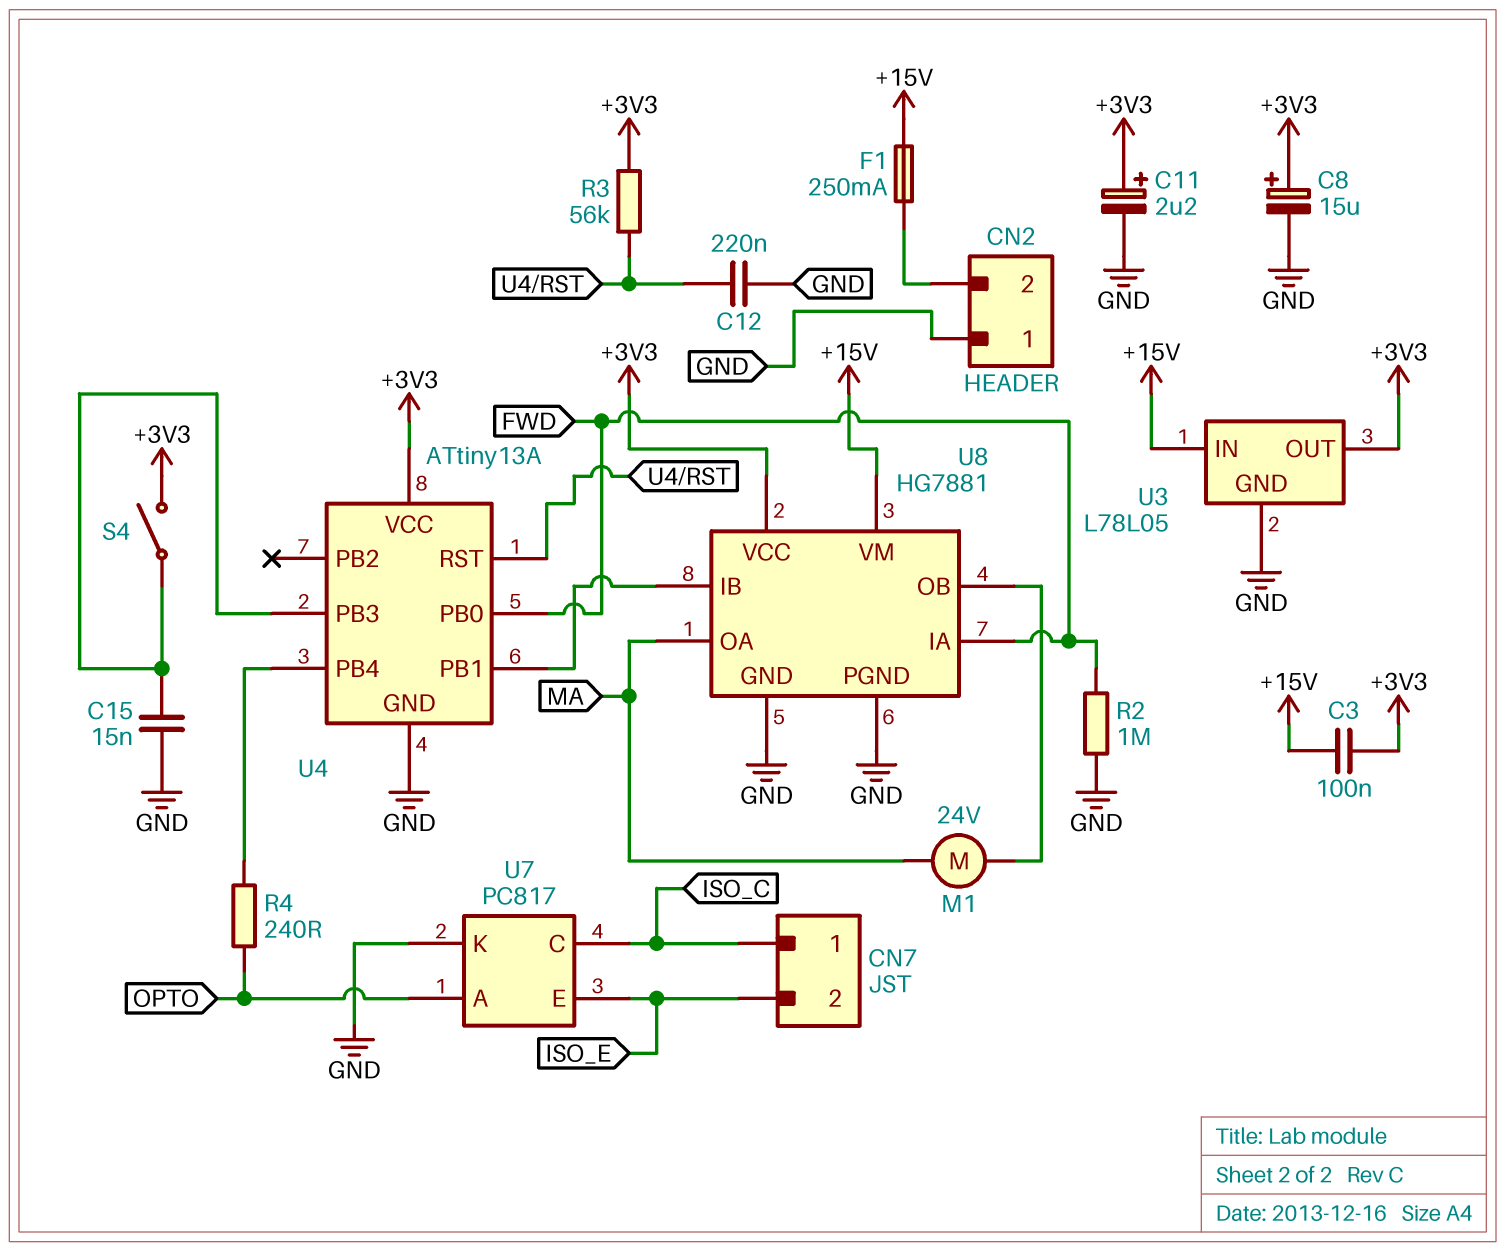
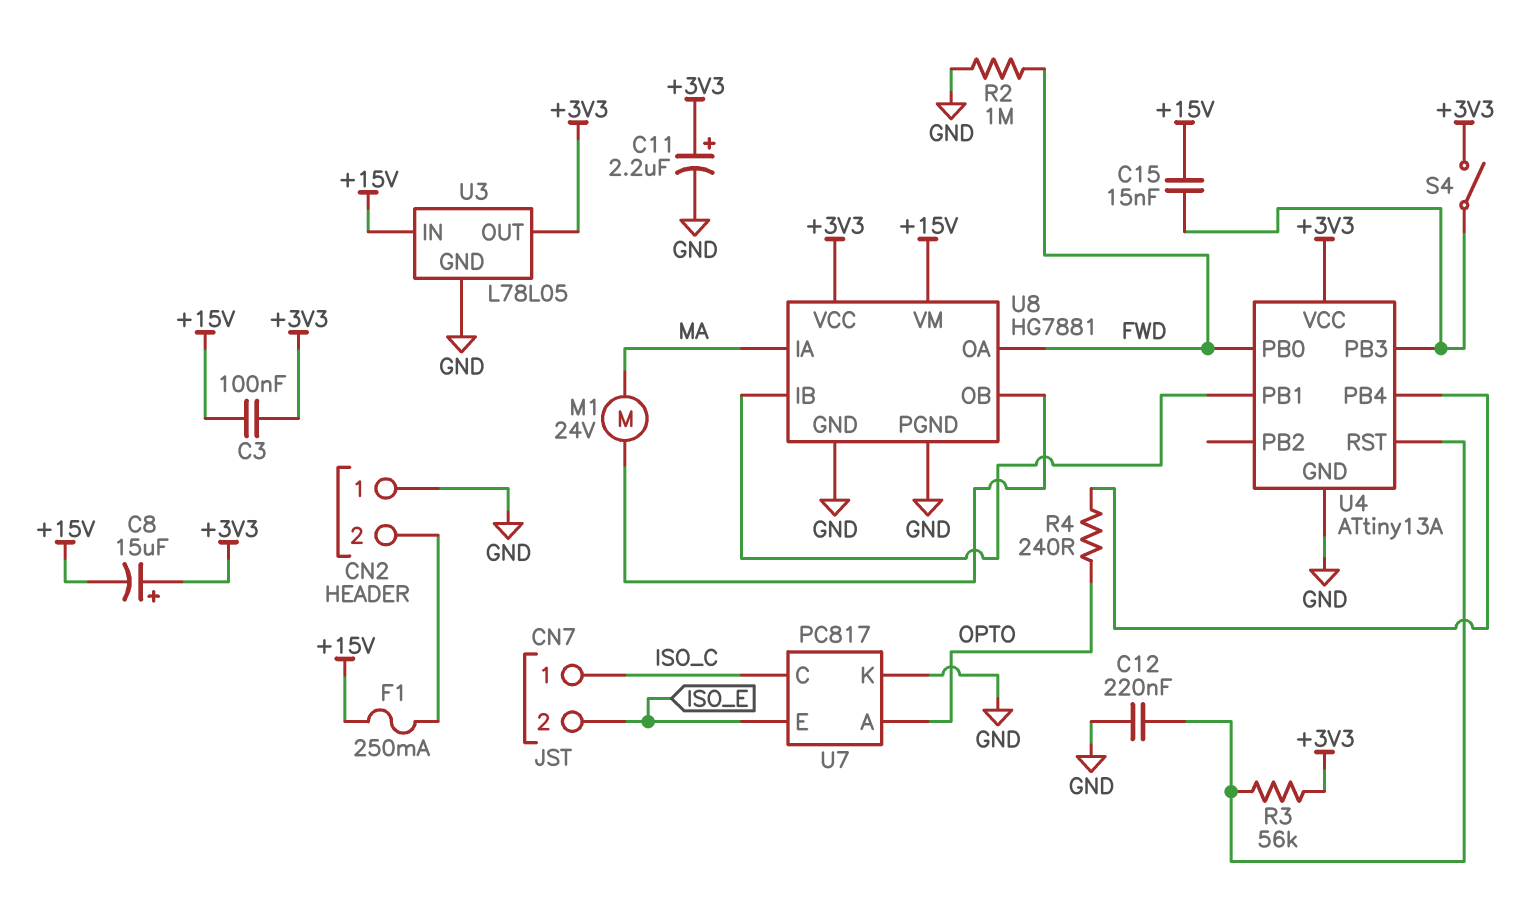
C8: 15uF (plus +3V3, minus GND) -> 15uF (plus +3V3, minus +15V)
C15: 15nF (GND, U4/PB3) -> 15nF (+15V, U4/PB3)
U8 pin IA: FWD -> MA
U8 pin OA: MA -> FWD

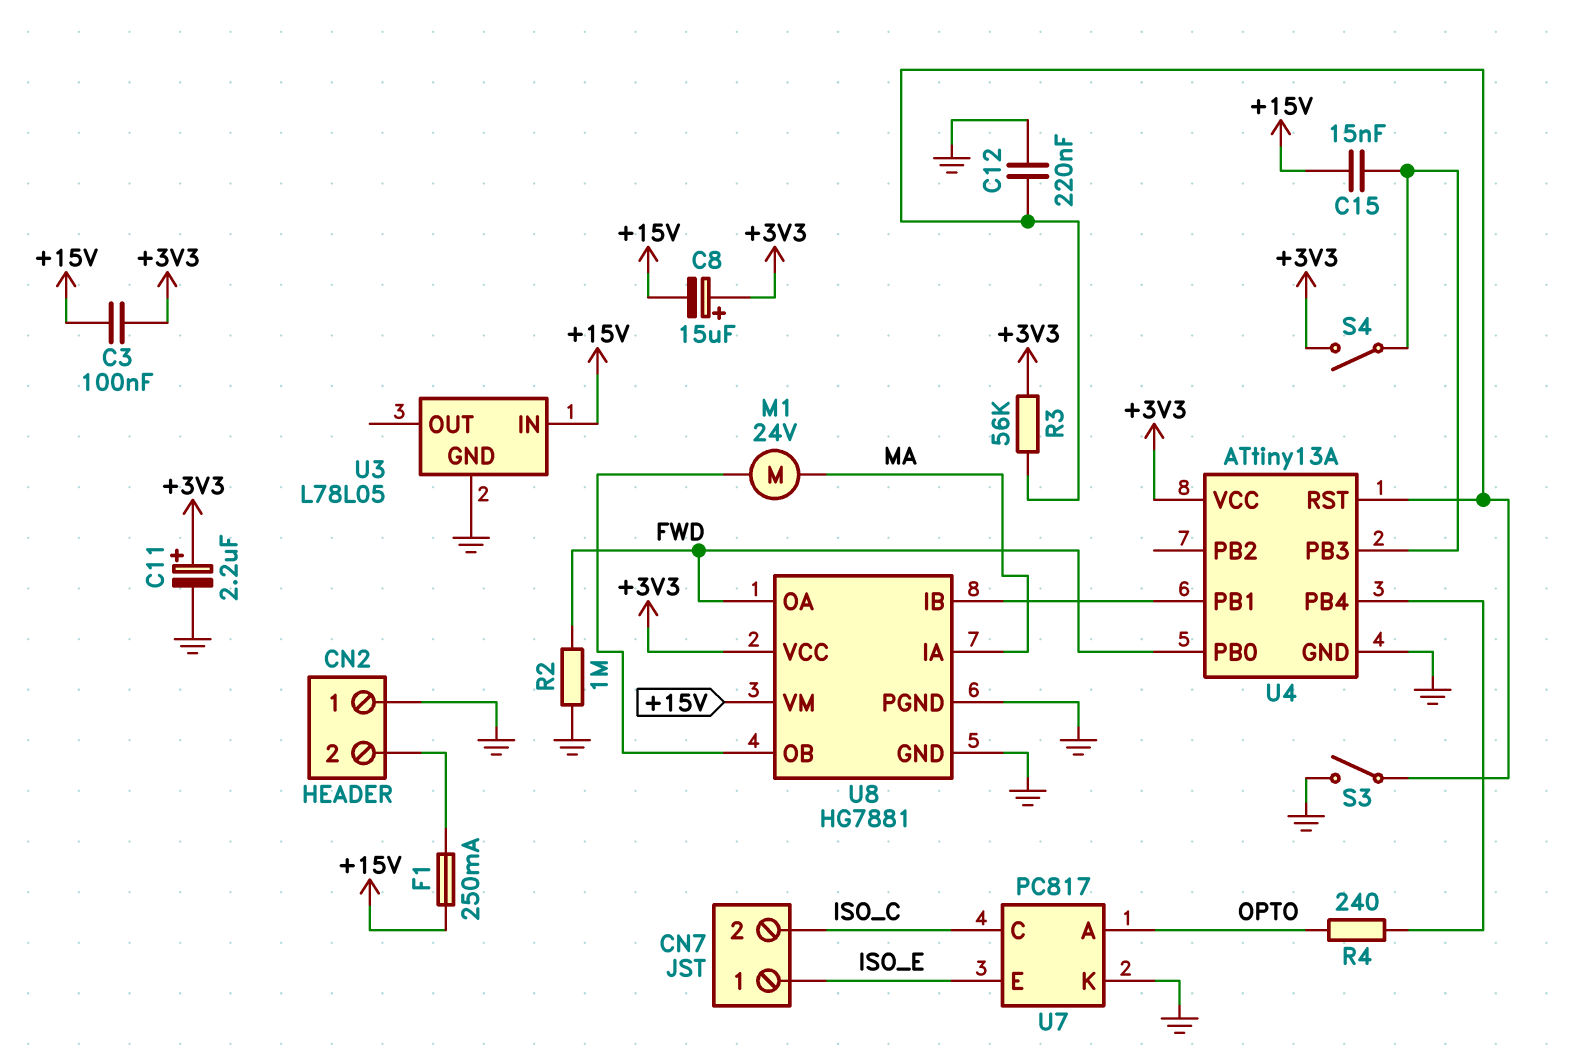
CN7 pin 1: ISO_C -> ISO_E
CN7 pin 2: ISO_E -> ISO_C
S3: none -> switch (GND, U4/RST)
U3 pin OUT: +3V3 -> none

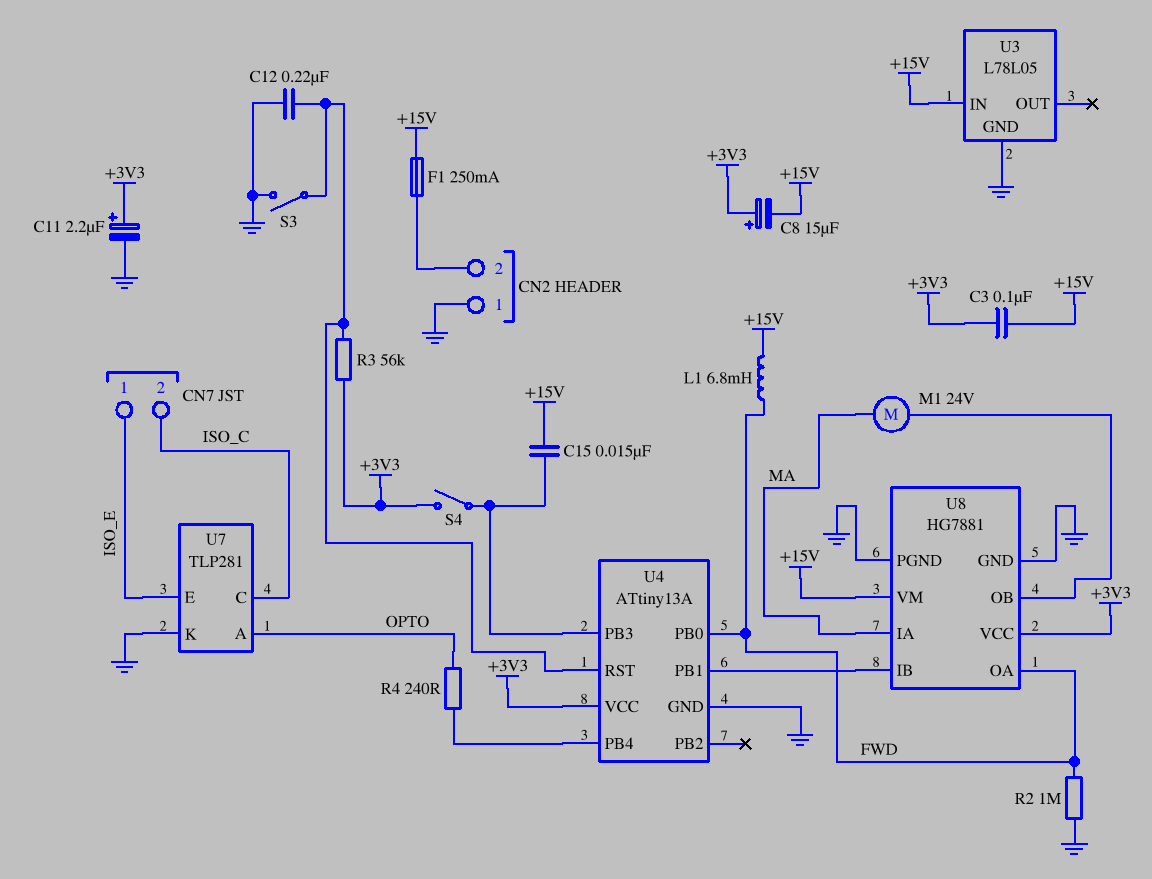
L1: none -> 6.8mH (+15V, FWD)
U7: PC817 -> TLP281

